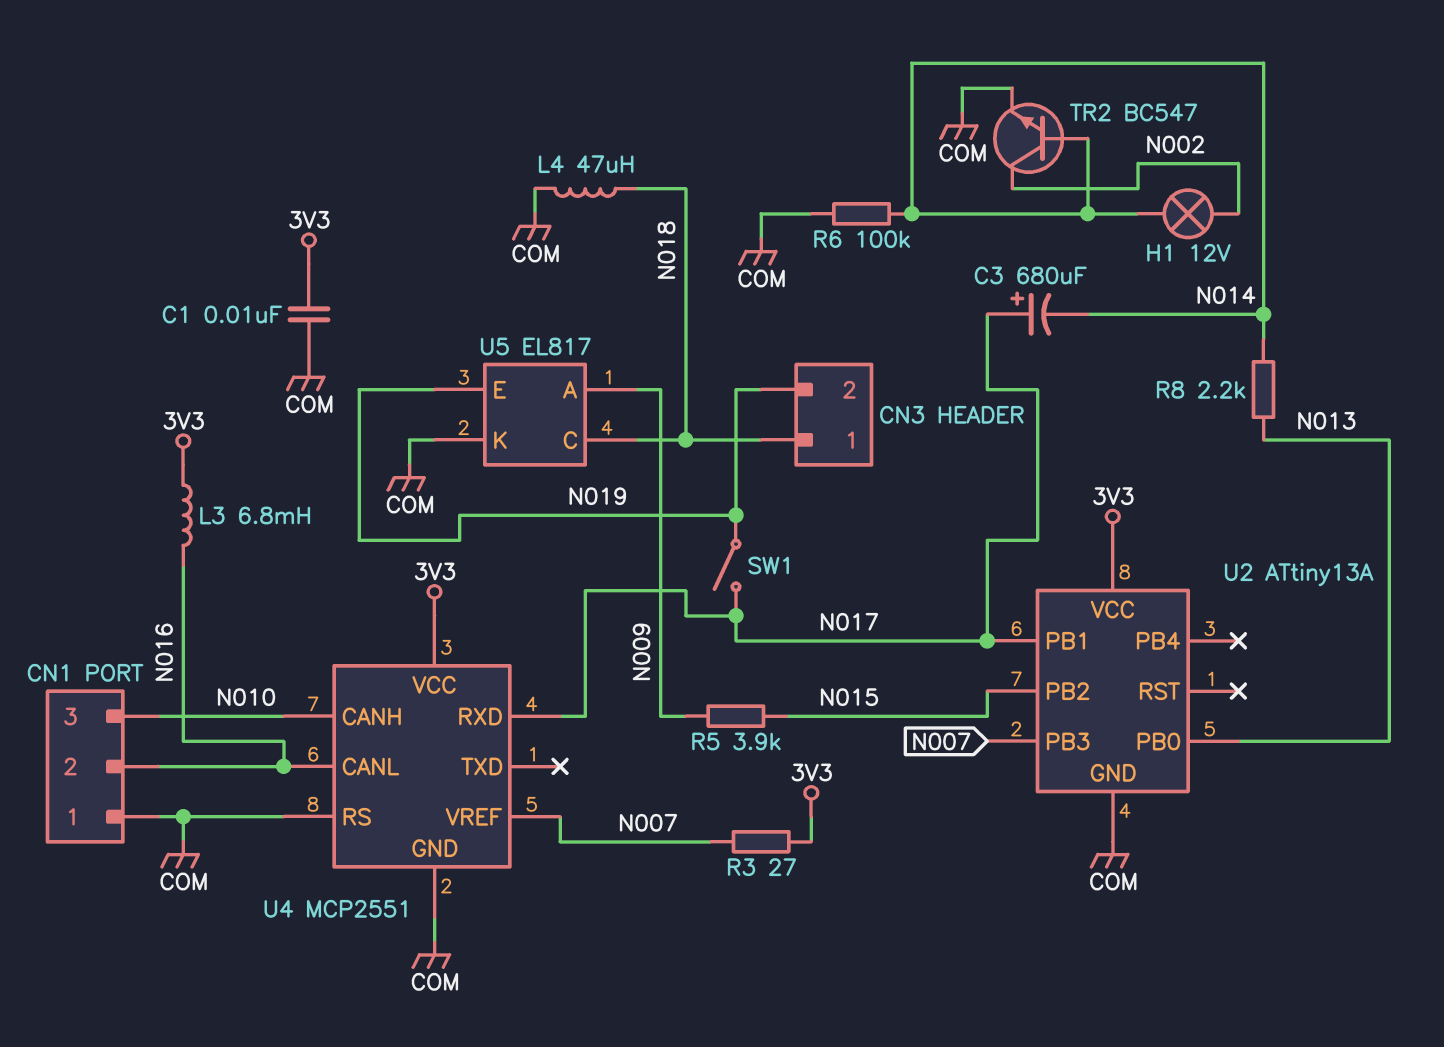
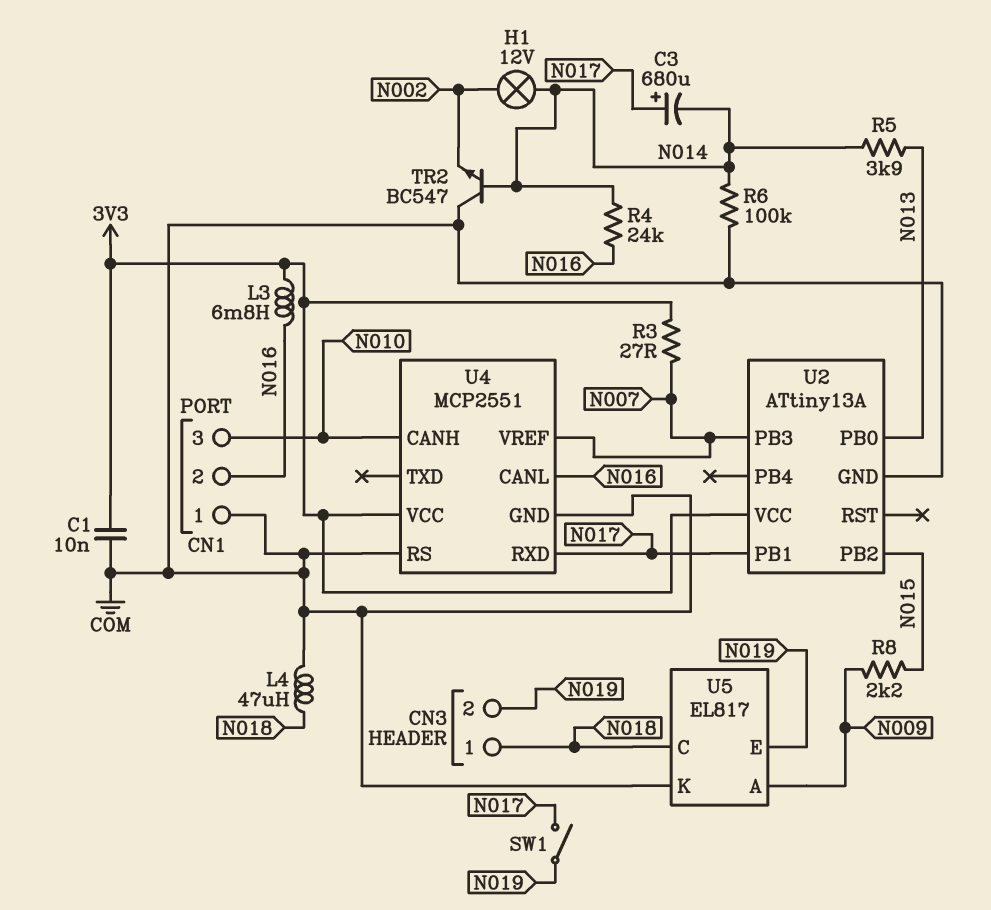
R4: none -> 24k (N014, N016)
R5: 3.9k (N009, N015) -> 3.9k (N013, N014)
R8: 2.2k (N013, N014) -> 2.2k (N009, N015)
TR2: NPN BC547 (B N014, C N002, E COM) -> NPN BC547 (B N014, C COM, E N002)

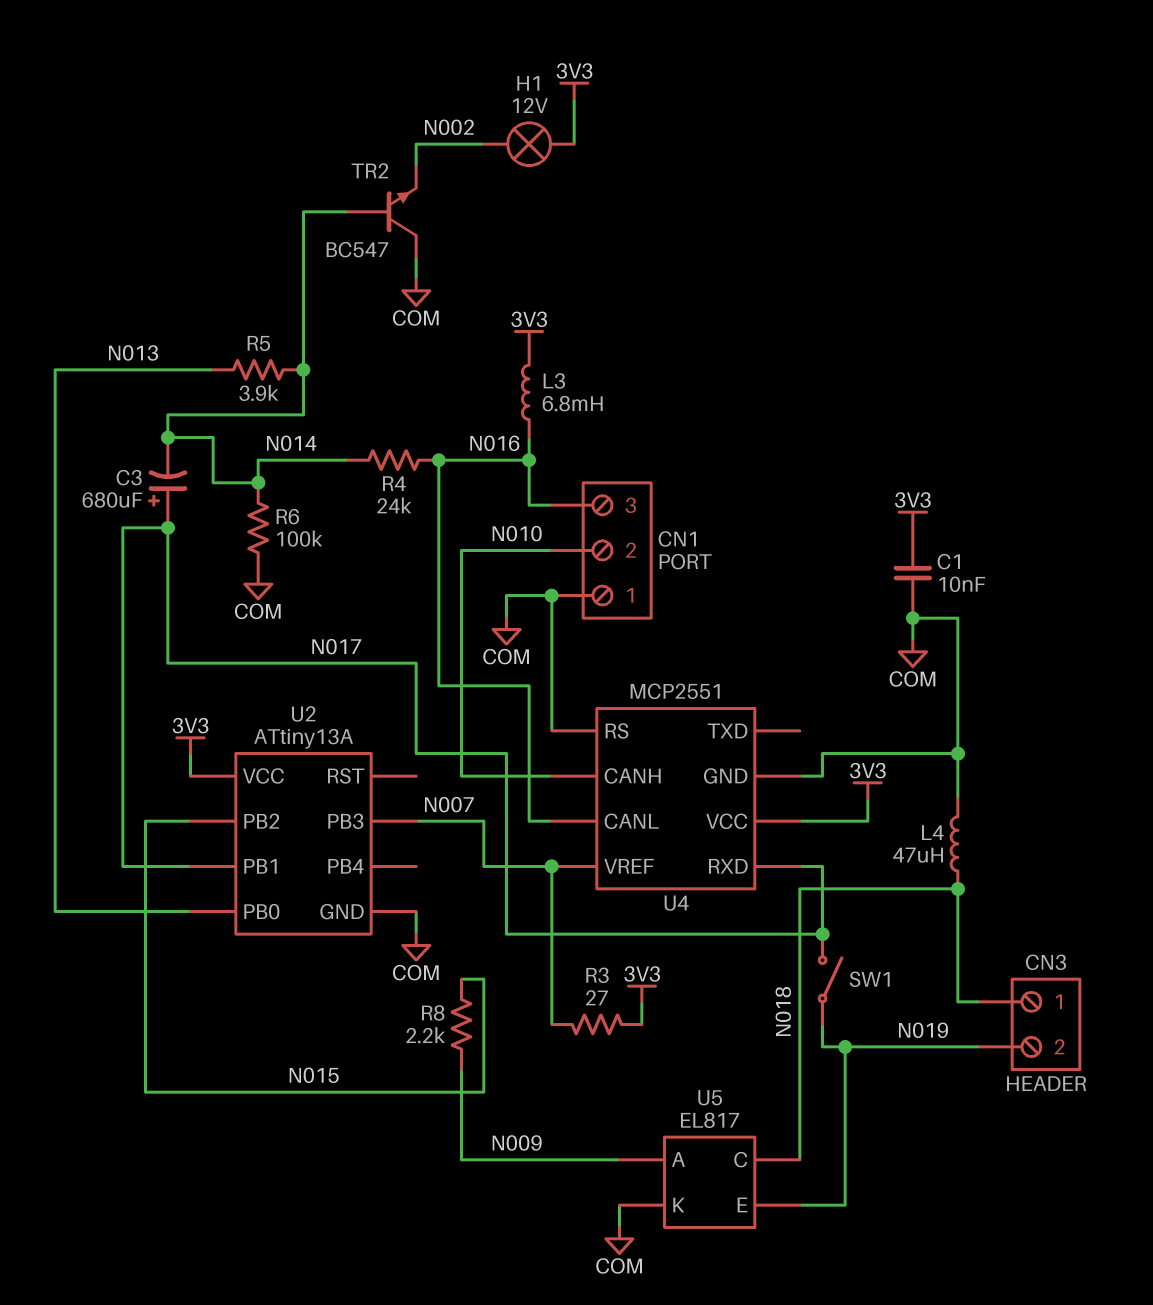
CN1 pin 2: N016 -> N010
CN1 pin 3: N010 -> N016
H1: lamp 12V (N002, N014) -> lamp 12V (3V3, N002)

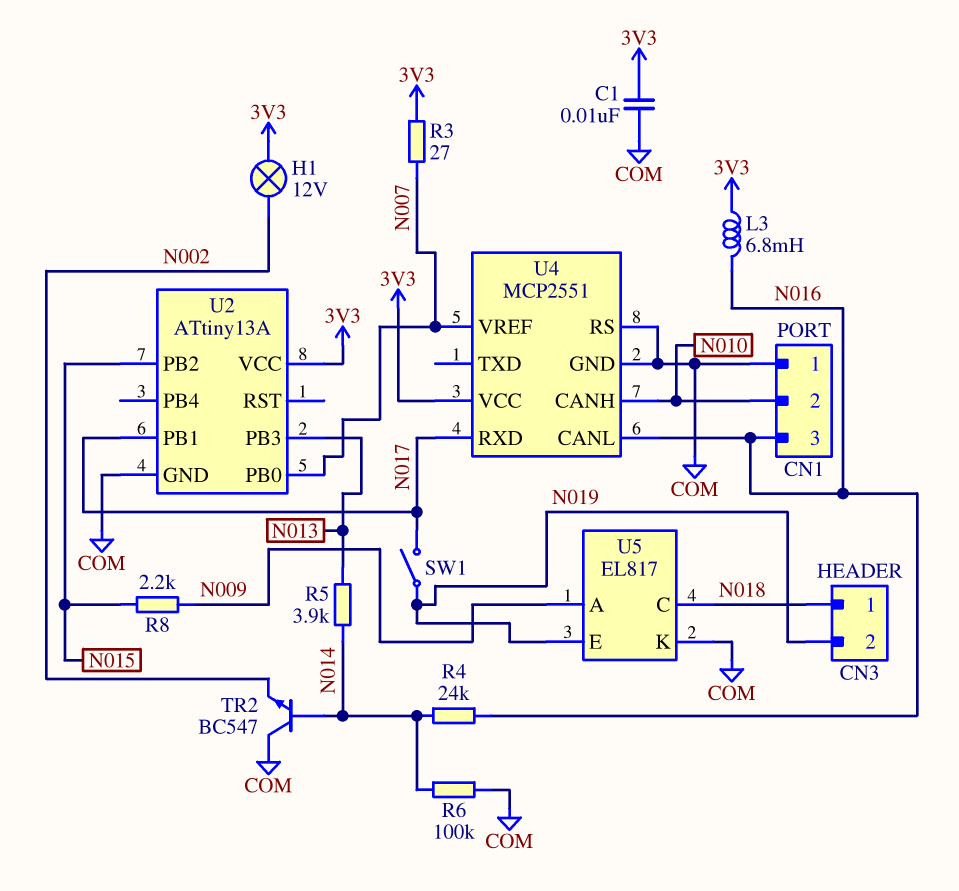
C3: 680uF (plus N017, minus N014) -> none
L4: 47uH (COM, N018) -> none
U2 pin PB0: N013 -> N007
U2 pin PB3: N007 -> N013

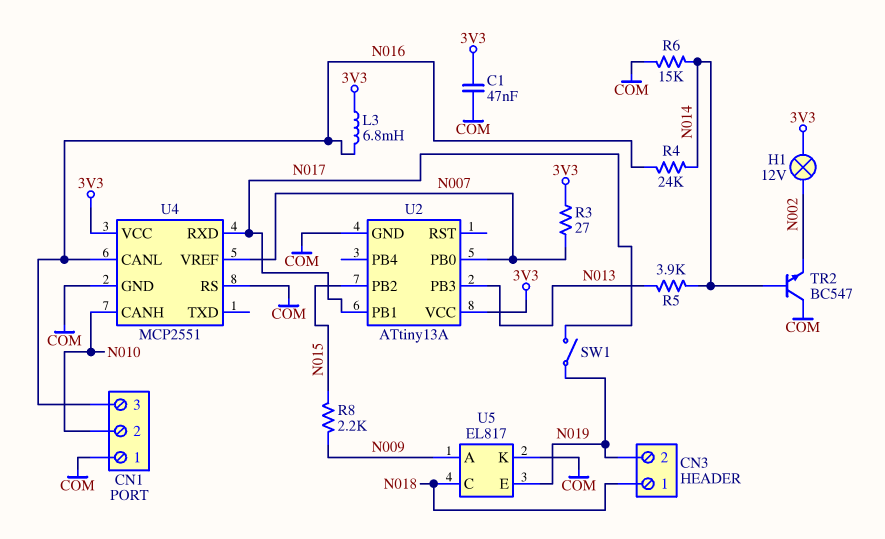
C1: 10nF (3V3, COM) -> 47nF (3V3, COM)
R6: 100k (COM, N014) -> 15k (COM, N014)

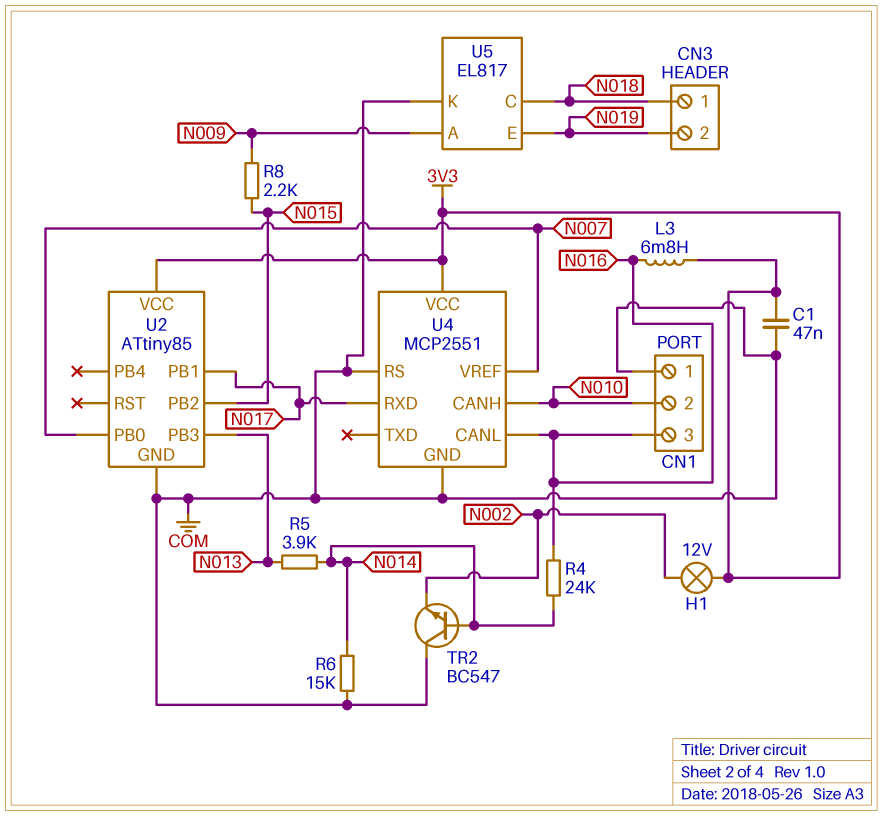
R3: 27 (3V3, N007) -> none
SW1: switch (N017, N019) -> none
U2: ATtiny13A -> ATtiny85

